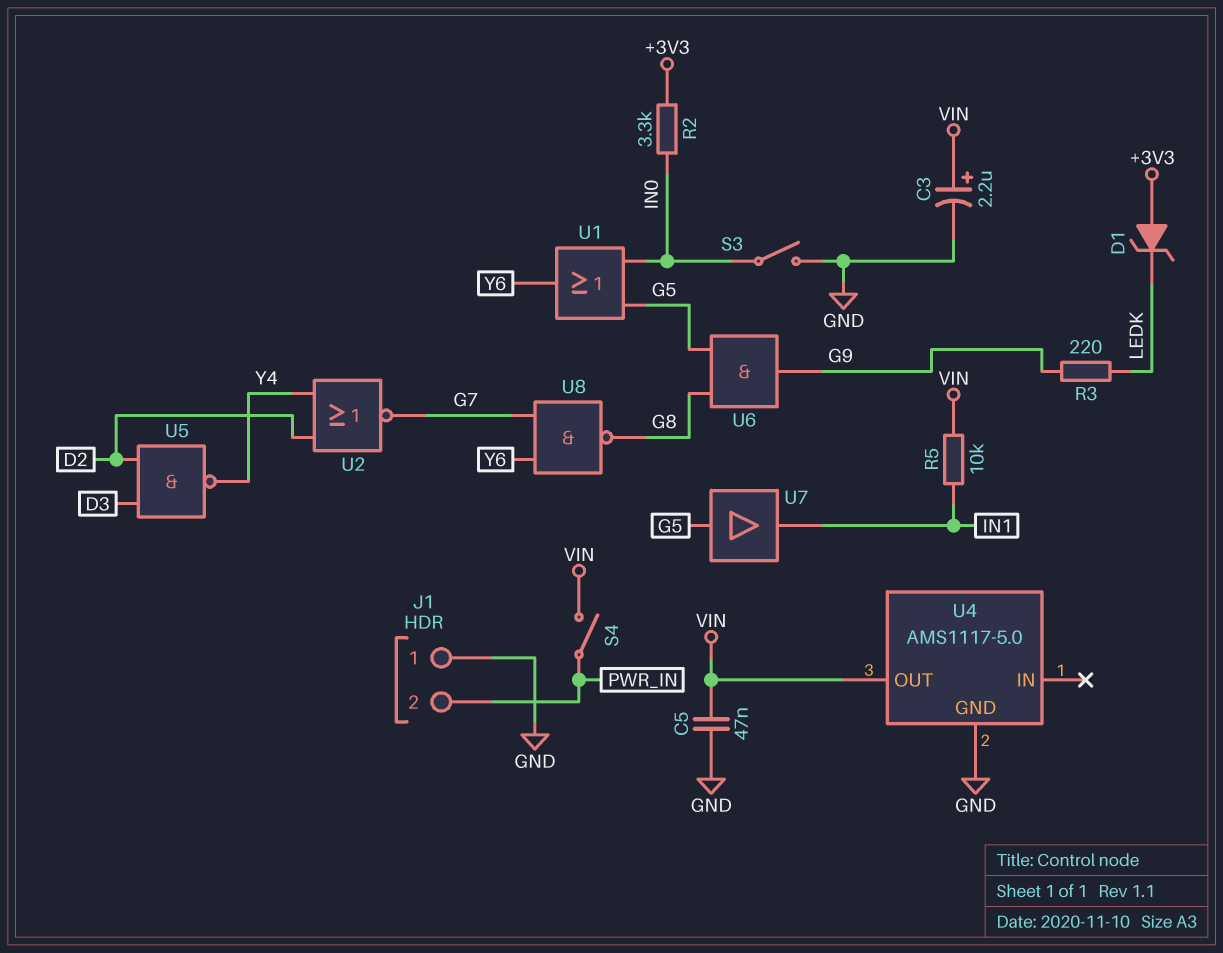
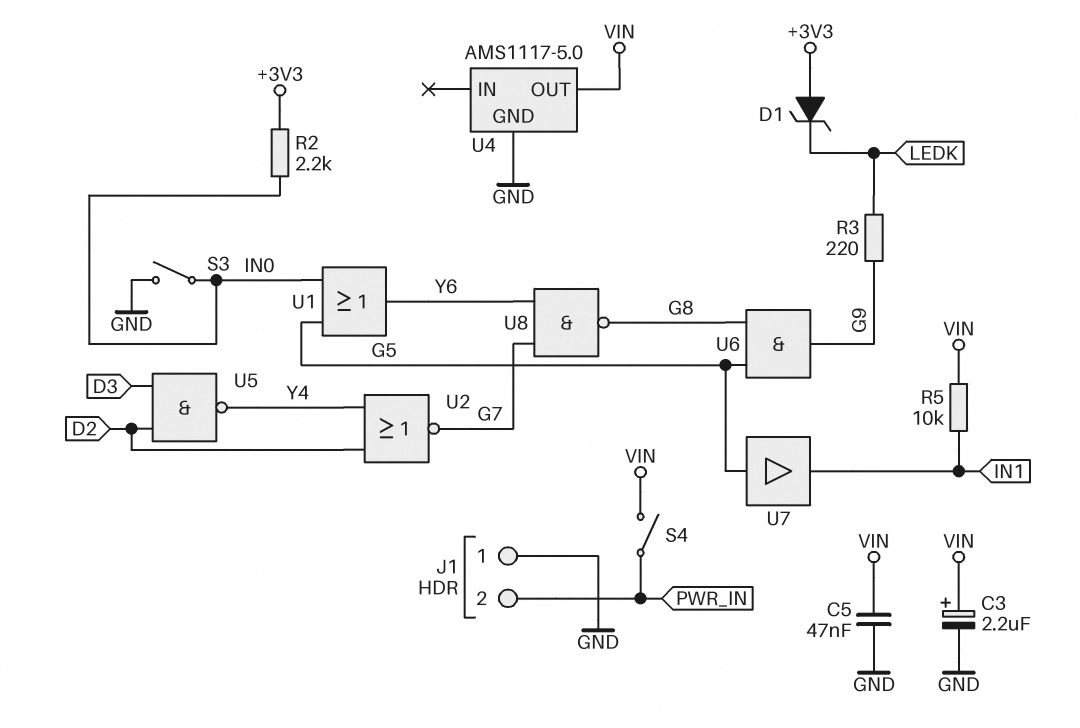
R2: 3.3k (+3V3, IN0) -> 2.2k (+3V3, IN0)

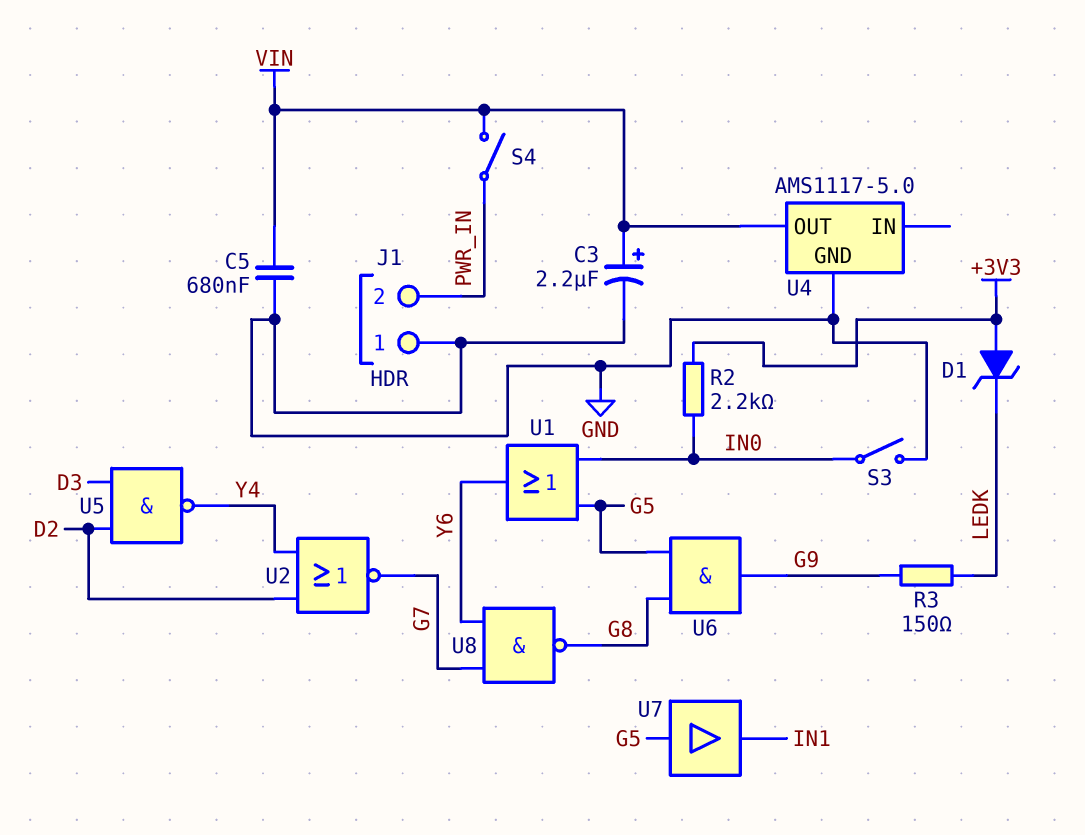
C5: 47nF (GND, VIN) -> 680nF (GND, VIN)
R3: 220 (G9, LEDK) -> 150 (G9, LEDK)
R5: 10k (IN1, VIN) -> none

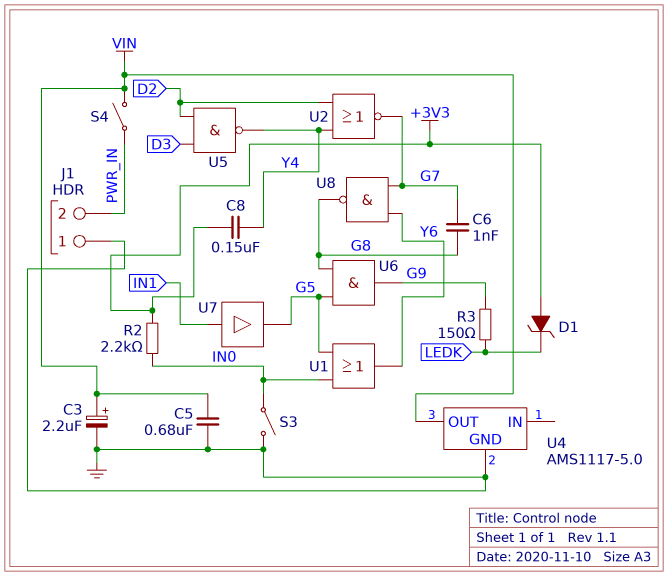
C6: none -> 1nF (G7, G8)
C8: none -> 150nF (+3V3, Y4)
U7: buffer (in G5, out IN1) -> buffer (in IN1, out G5)

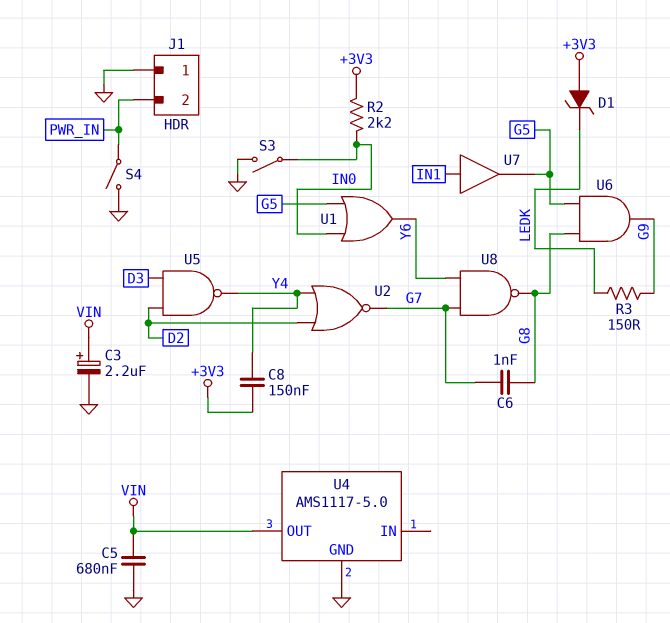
S4: switch (PWR_IN, VIN) -> switch (GND, PWR_IN)

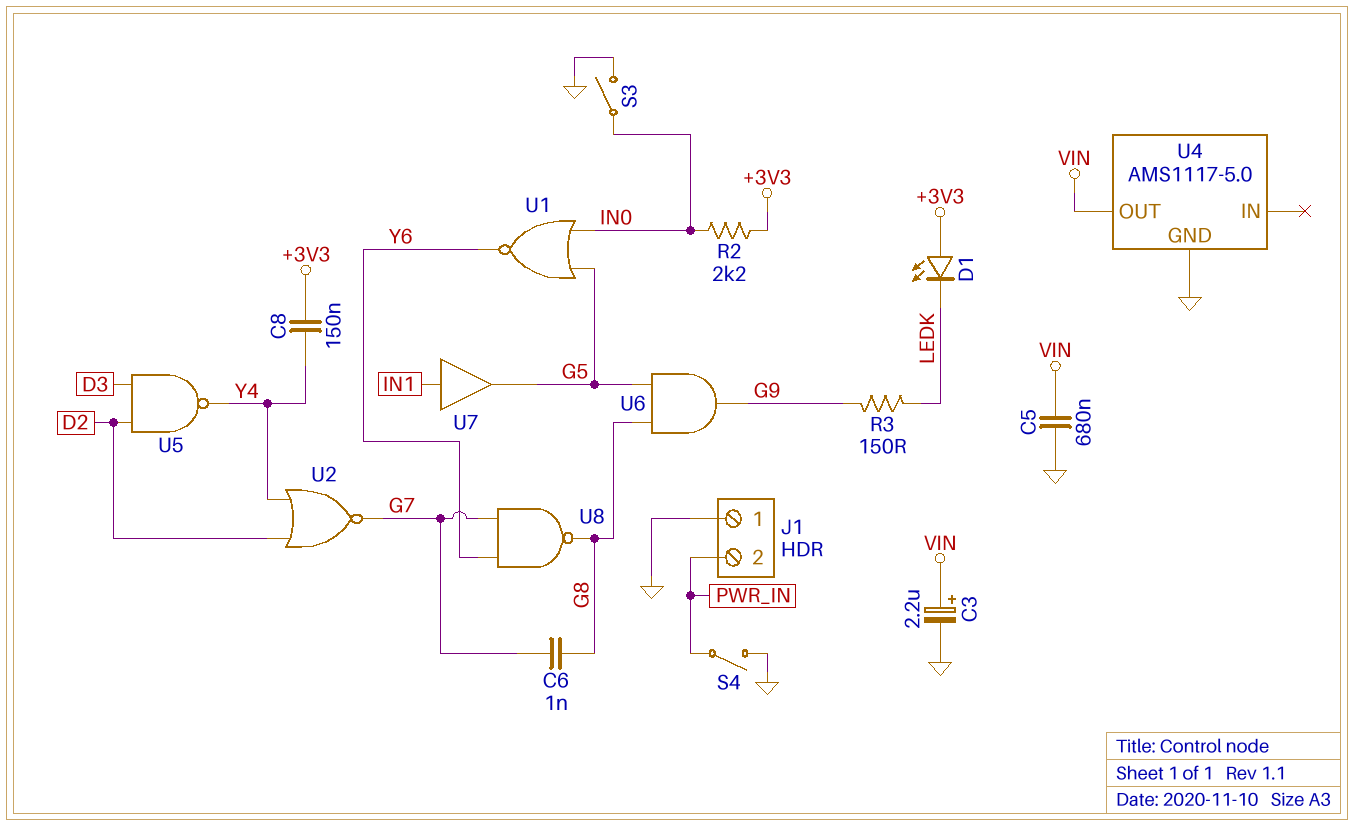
D1: zener (A +3V3, K LEDK) -> LED (A +3V3, K LEDK)
U1: OR (in G5, in IN0, out Y6) -> NOR (in G5, in IN0, out Y6)

